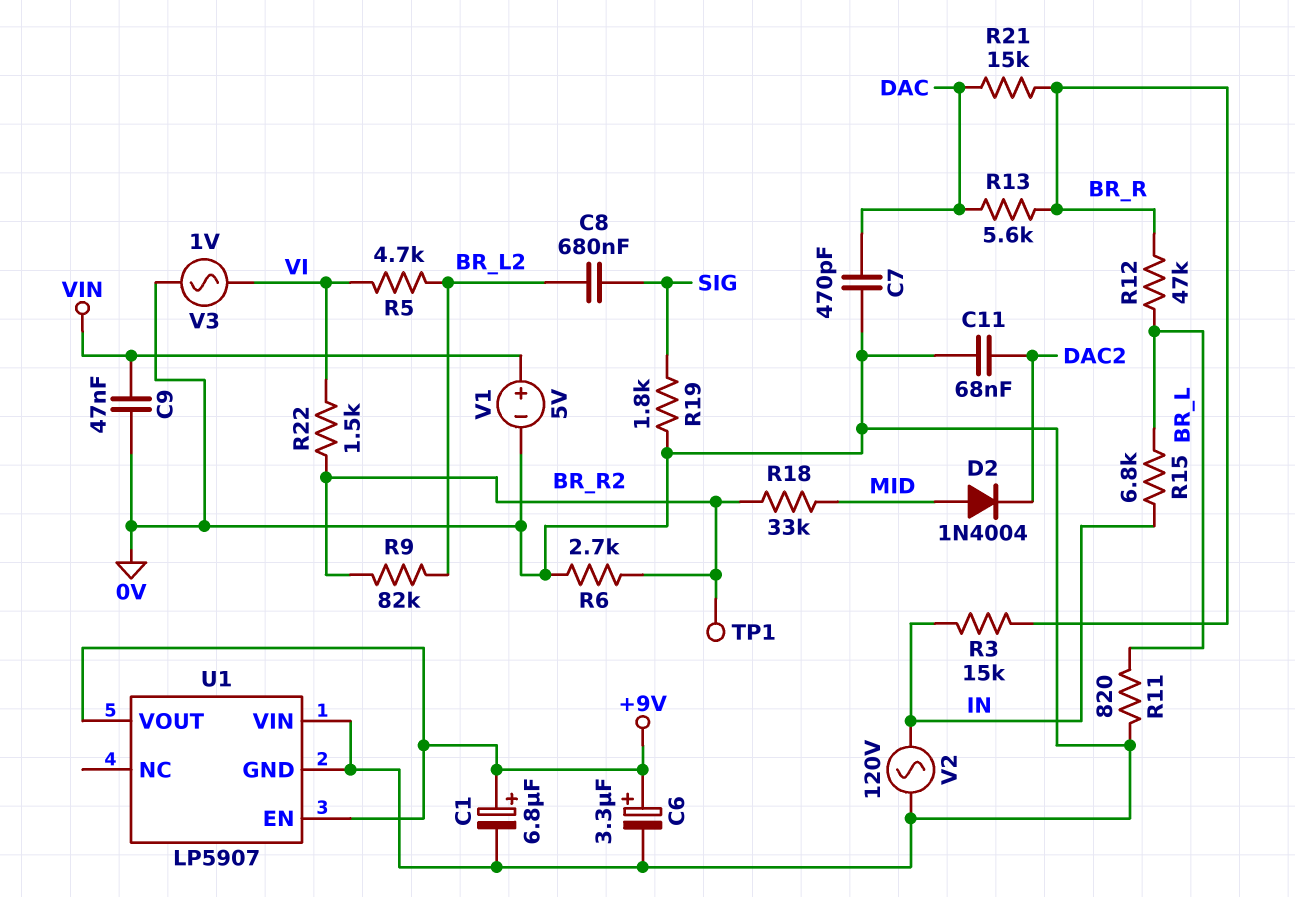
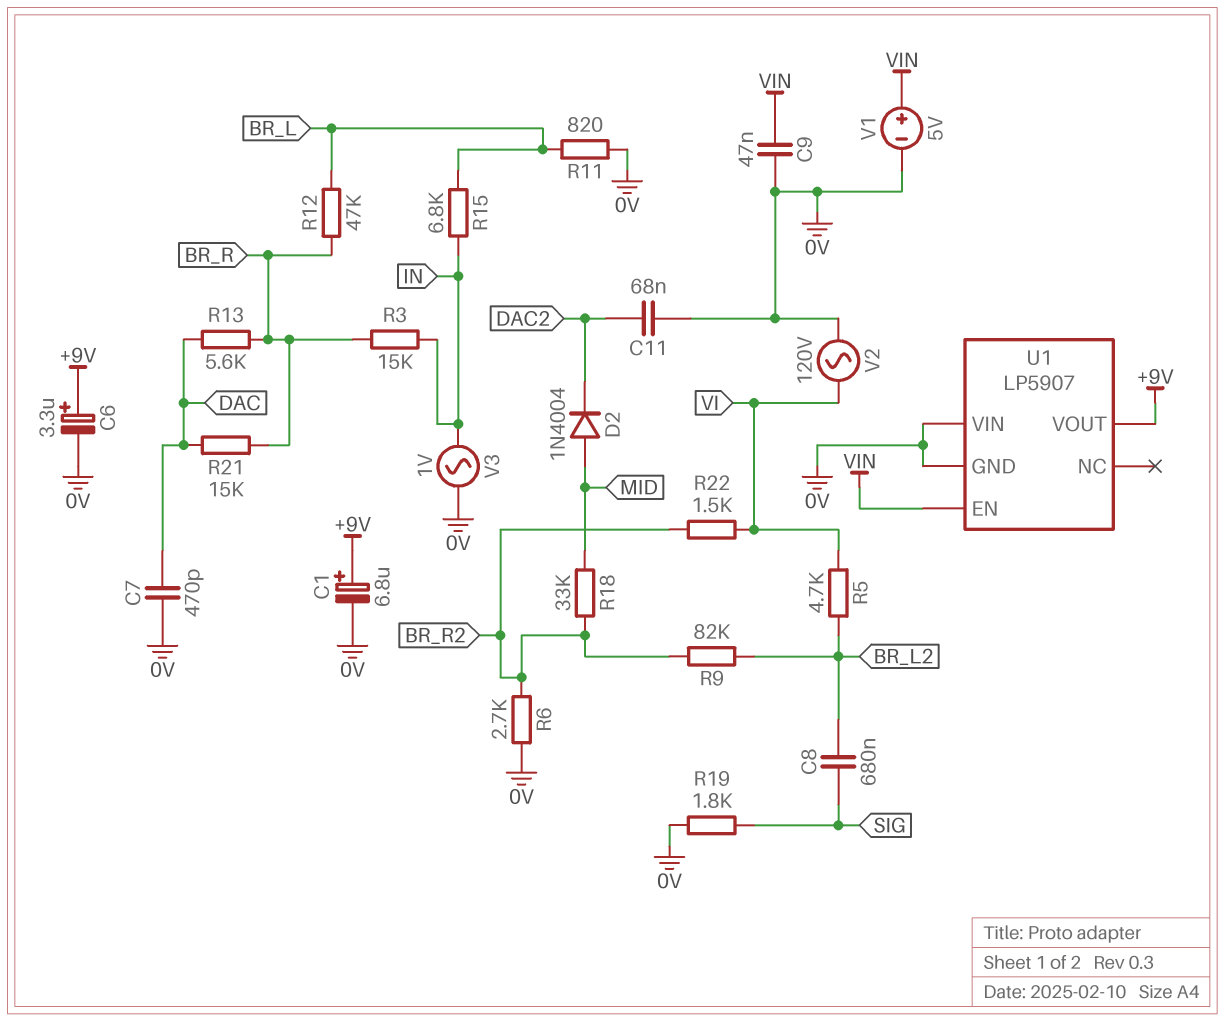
TP1: test point (BR_R2) -> none
U1 pin EN: +9V -> VIN
V2: AC 120V (0V, IN) -> AC 120V (0V, VI)
V3: AC 1V (0V, VI) -> AC 1V (0V, IN)

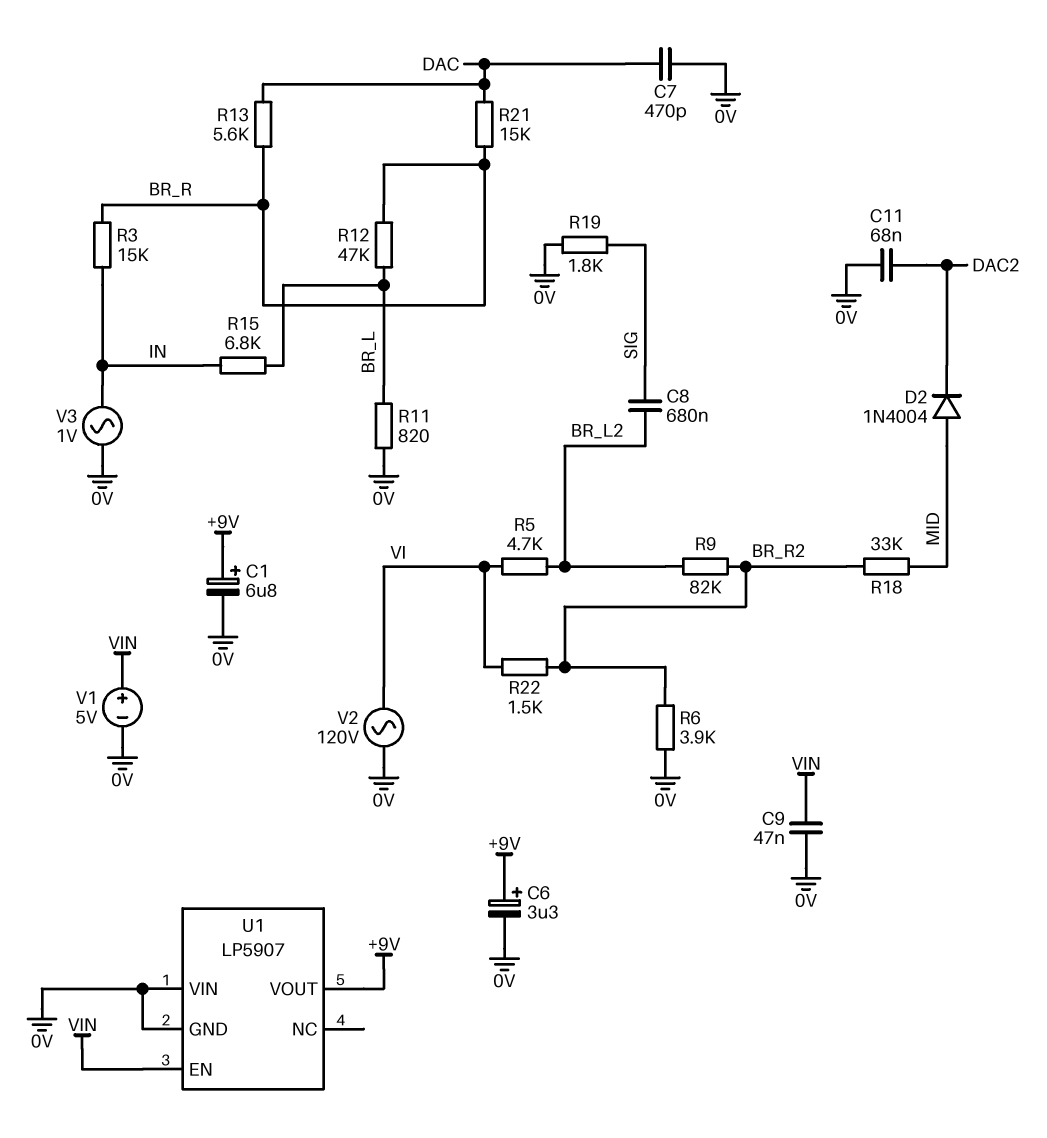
R6: 2.7k (0V, BR_R2) -> 3.9k (0V, BR_R2)

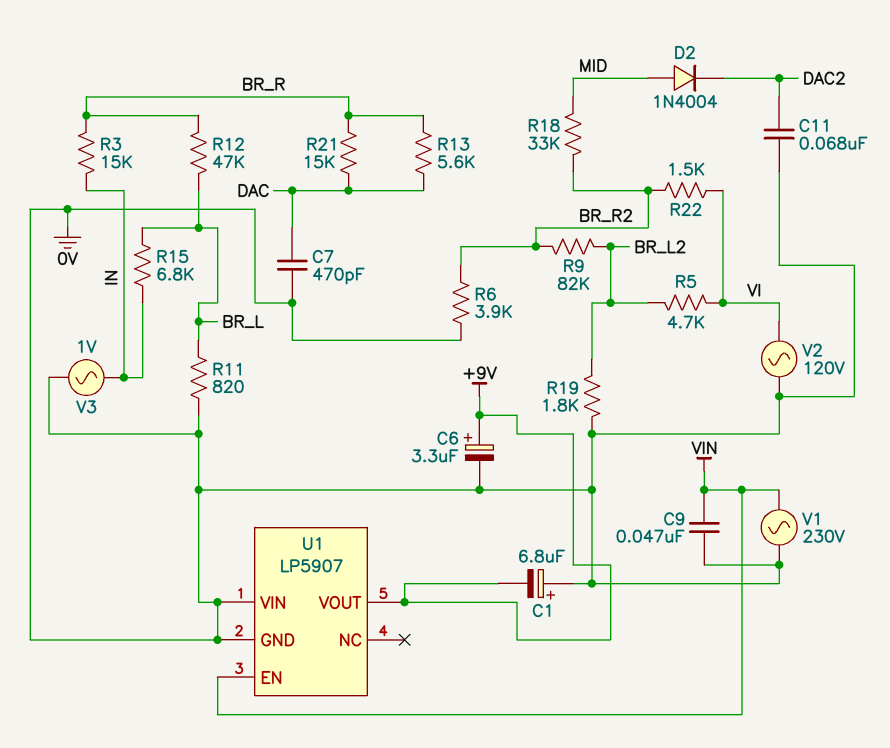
C1: 6.8uF (plus +9V, minus 0V) -> 6.8uF (plus 0V, minus +9V)
C8: 680nF (BR_L2, SIG) -> none
R19: 1.8k (0V, SIG) -> 1.8k (0V, BR_L2)
V1: 5V (plus VIN, minus 0V) -> AC 230V (0V, VIN)

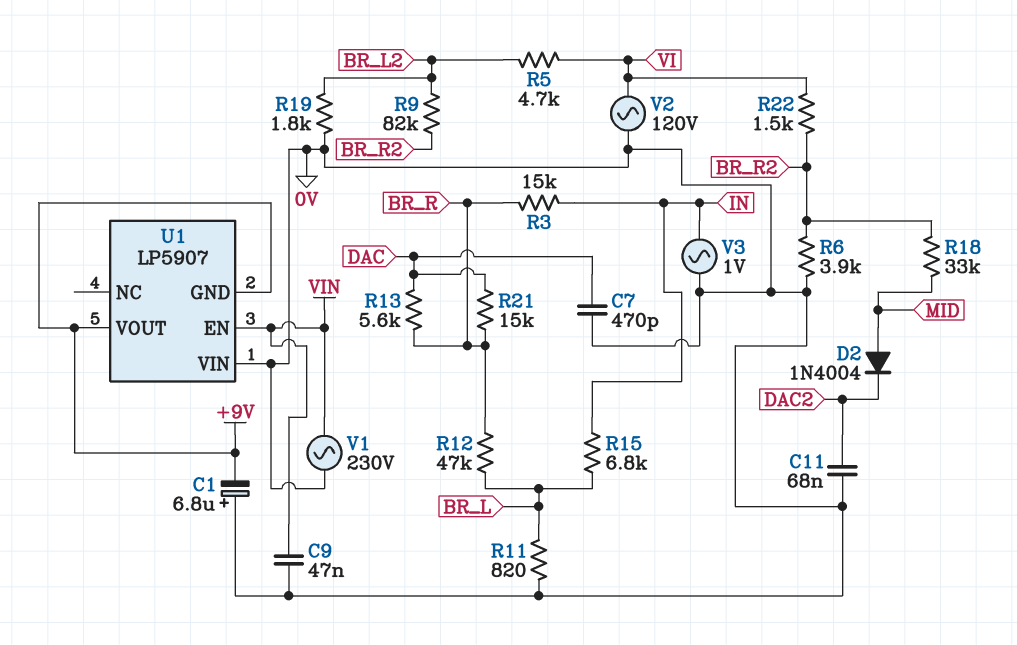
C6: 3.3uF (plus +9V, minus 0V) -> none
U1 pin GND: 0V -> +9V

